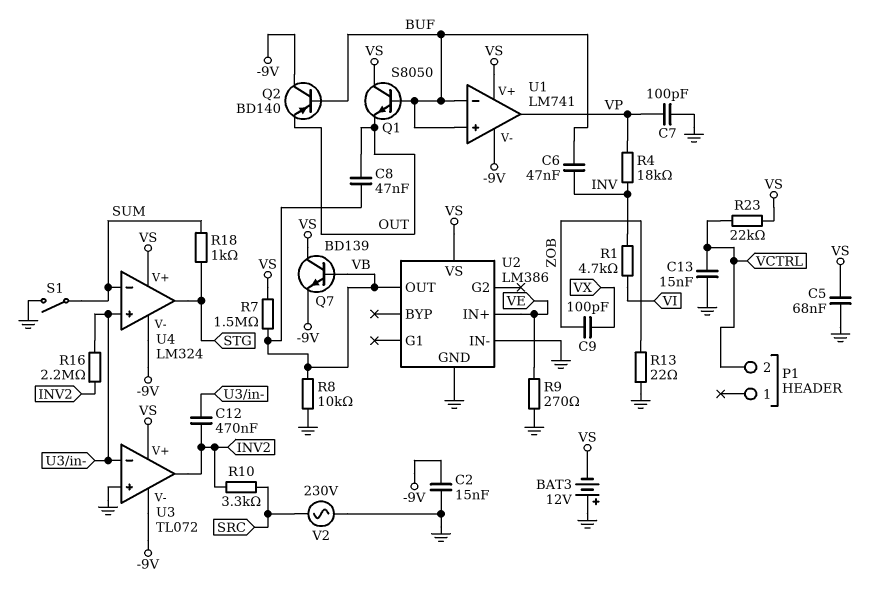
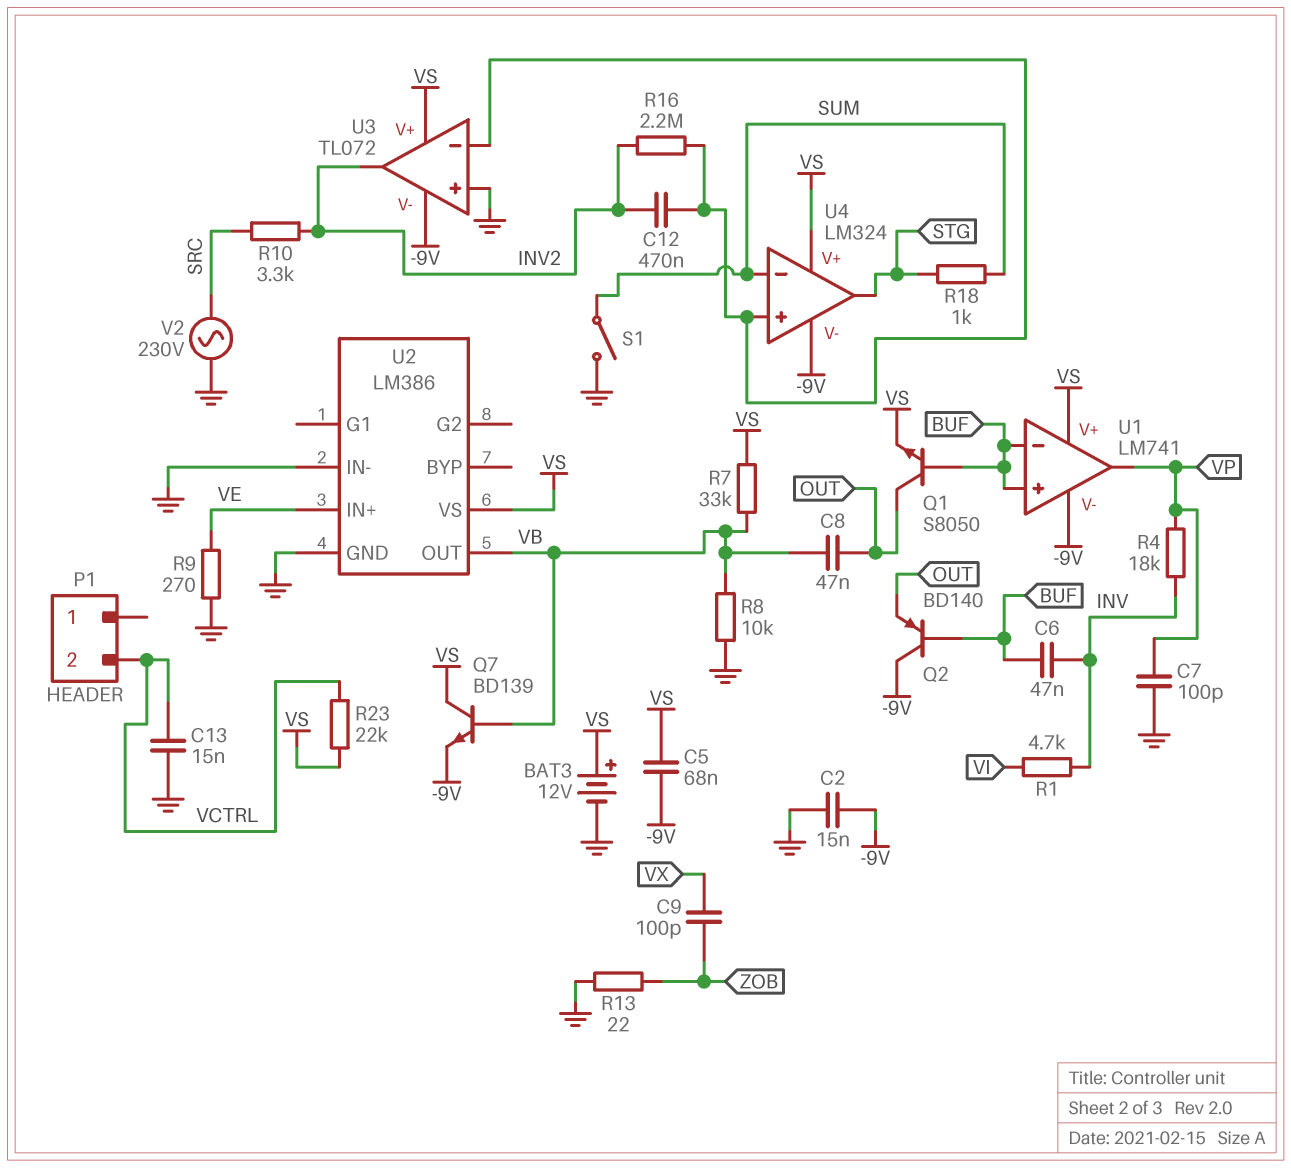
BAT3: 12V (plus GND, minus VS) -> 12V (plus VS, minus GND)
C5: 68nF (GND, VS) -> 68nF (-9V, VS)
Q1: NPN S8050 (B BUF, C VS, E OUT) -> NPN S8050 (B BUF, C OUT, E VS)
R7: 1.5M (VB, VS) -> 33k (VB, VS)

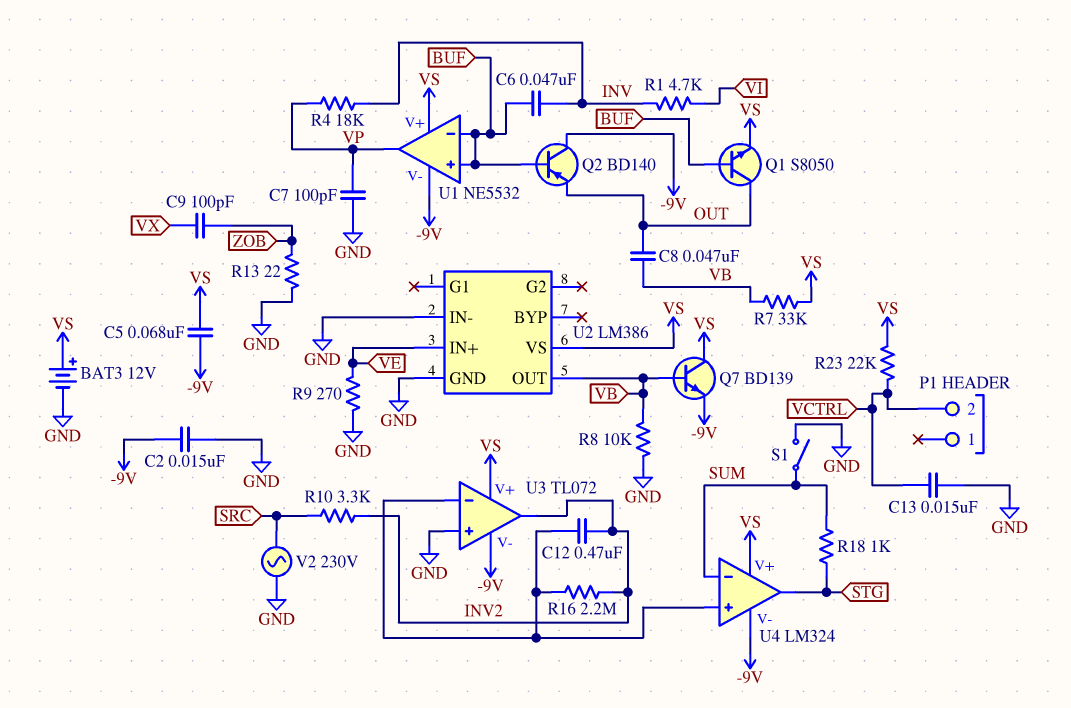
U1: LM741 -> NE5532

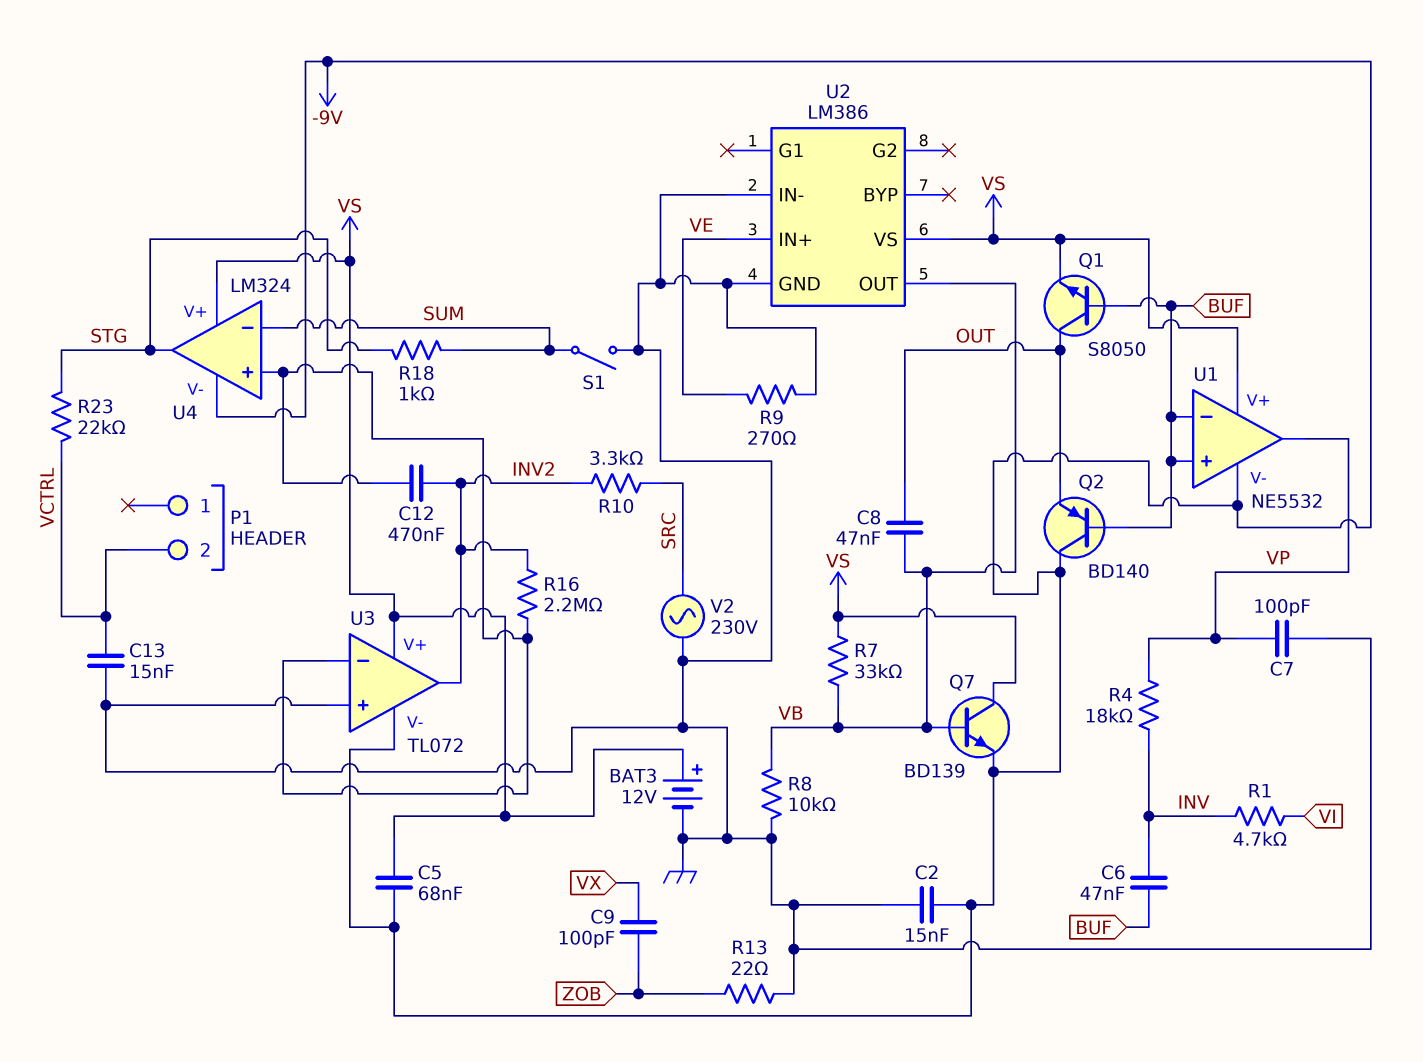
R23: 22k (VCTRL, VS) -> 22k (STG, VCTRL)

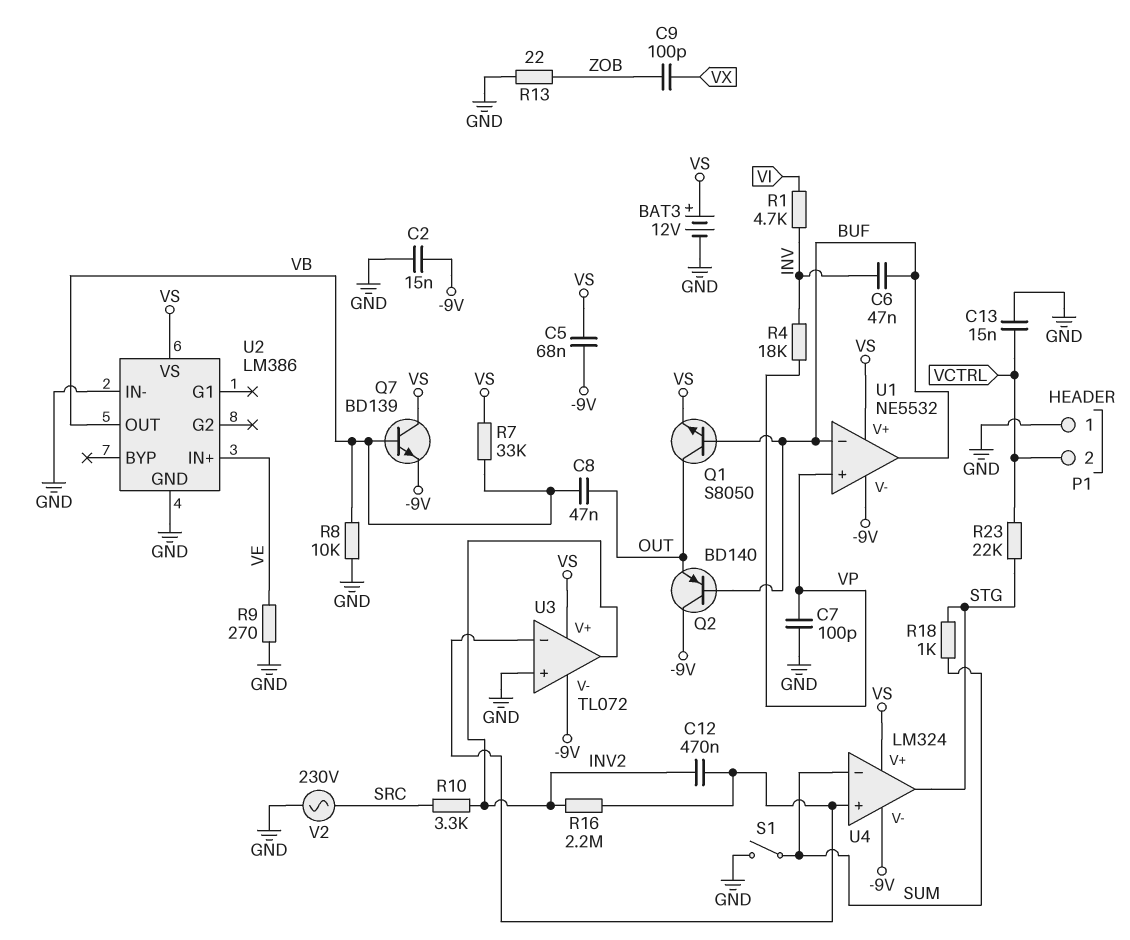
P1 pin 1: none -> GND
U1 pin in+: BUF -> VP
U1 pin out: VP -> BUF

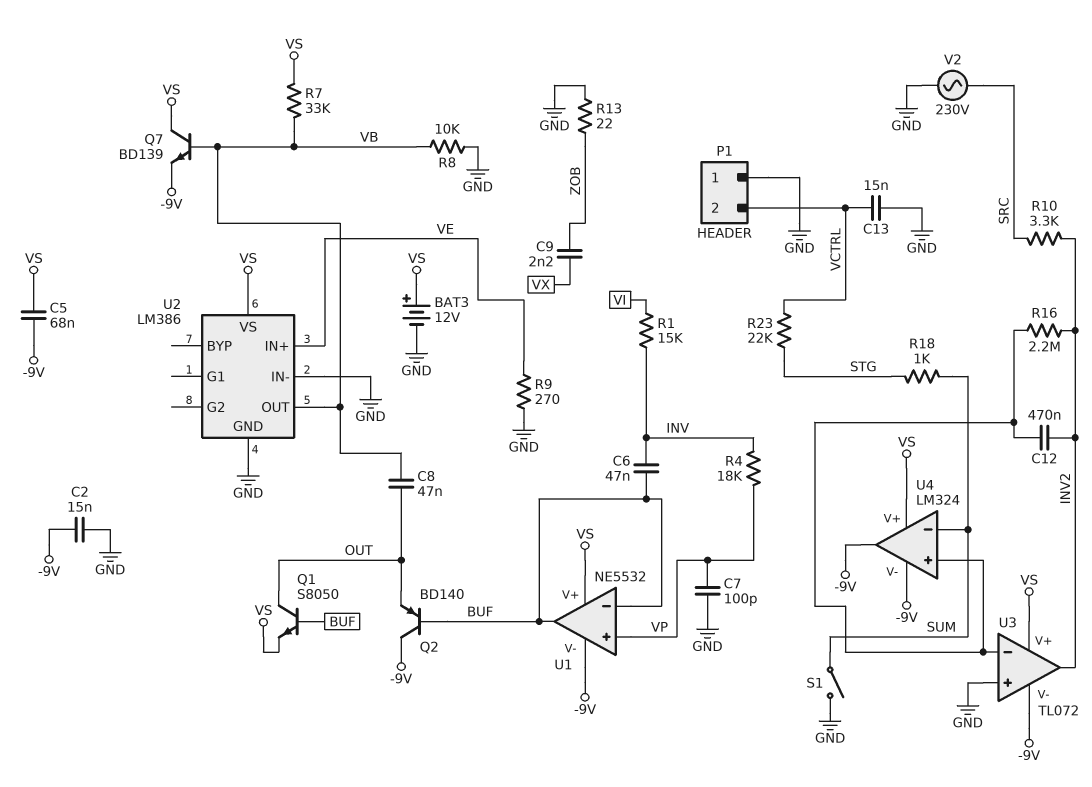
C9: 100pF (VX, ZOB) -> 2.2nF (VX, ZOB)
R1: 4.7k (INV, VI) -> 15k (INV, VI)
U4 pin out: STG -> -9V

